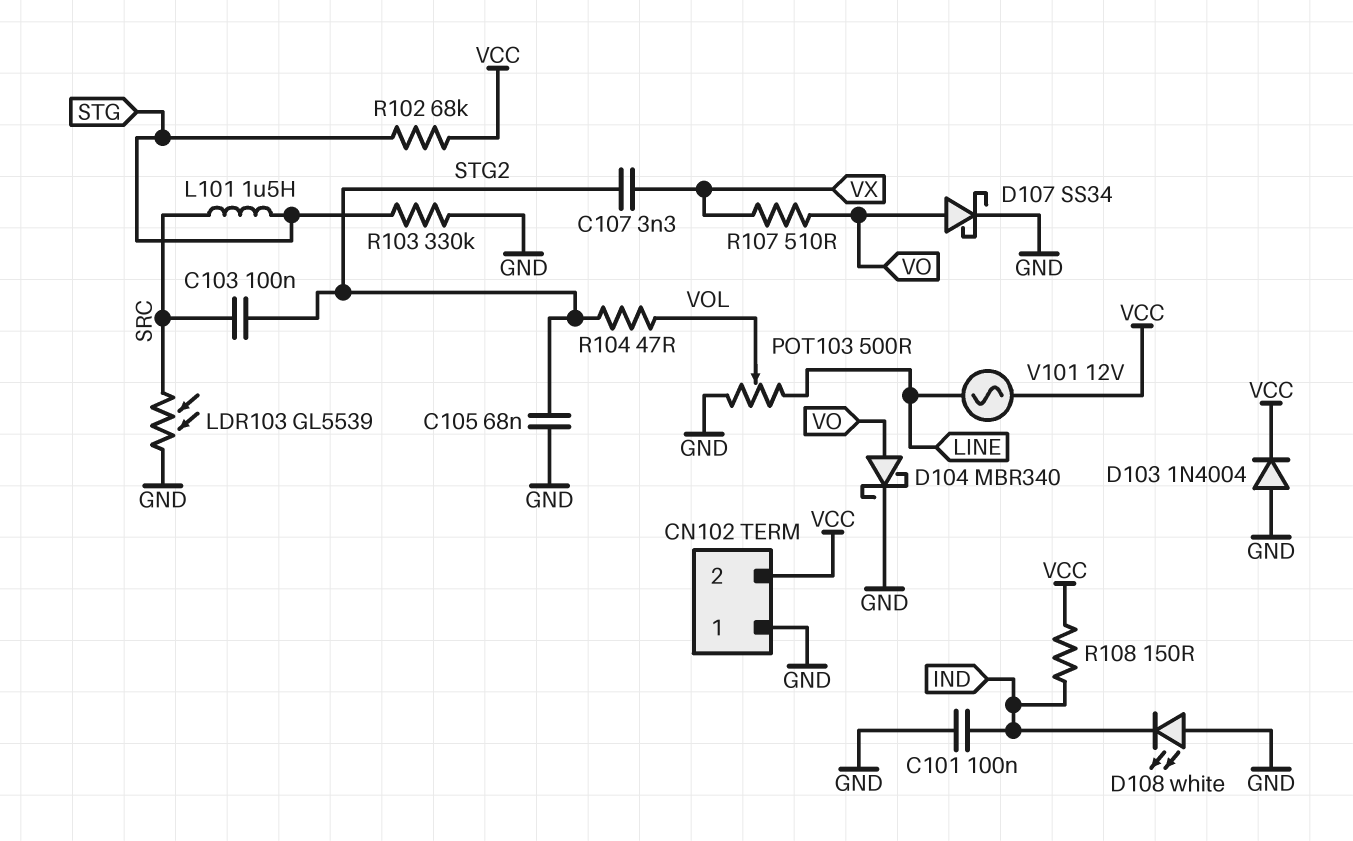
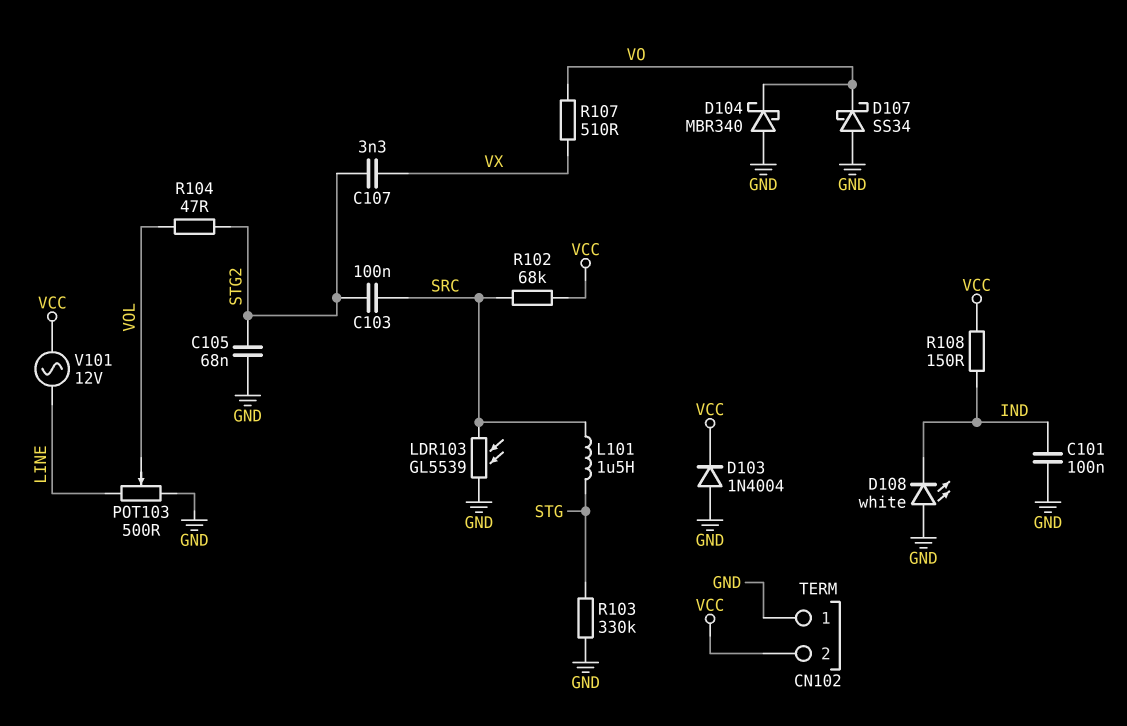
D104: schottky MBR340 (A VO, K GND) -> schottky MBR340 (A GND, K VO)
D107: schottky SS34 (A VO, K GND) -> schottky SS34 (A GND, K VO)
R102: 68k (STG, VCC) -> 68k (SRC, VCC)

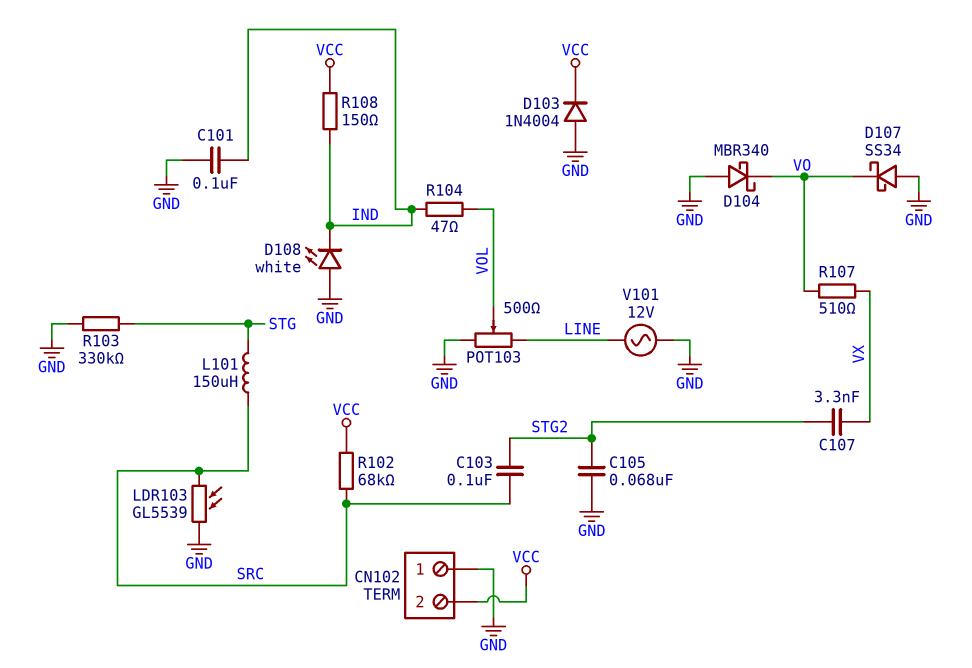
L101: 1.5uH (SRC, STG) -> 150uH (SRC, STG)
R104: 47 (STG2, VOL) -> 47 (IND, VOL)
V101: AC 12V (LINE, VCC) -> AC 12V (GND, LINE)

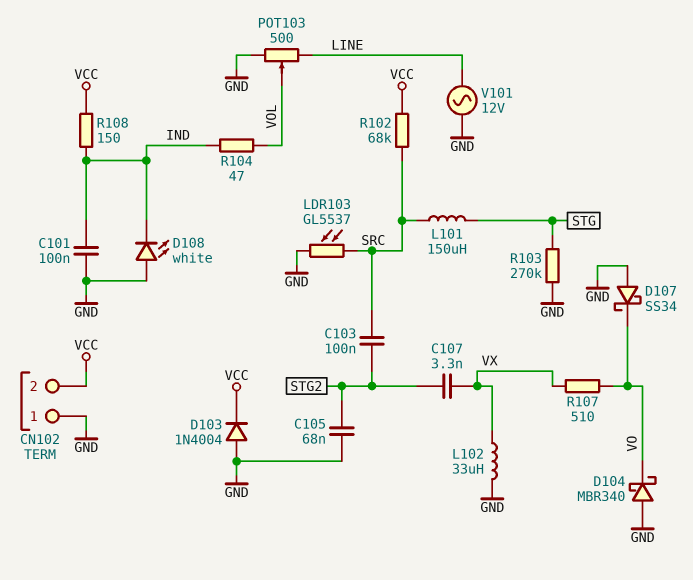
L102: none -> 33uH (GND, VX)
LDR103: GL5539 (GND, SRC) -> GL5537 (GND, SRC)
R103: 330k (GND, STG) -> 270k (GND, STG)

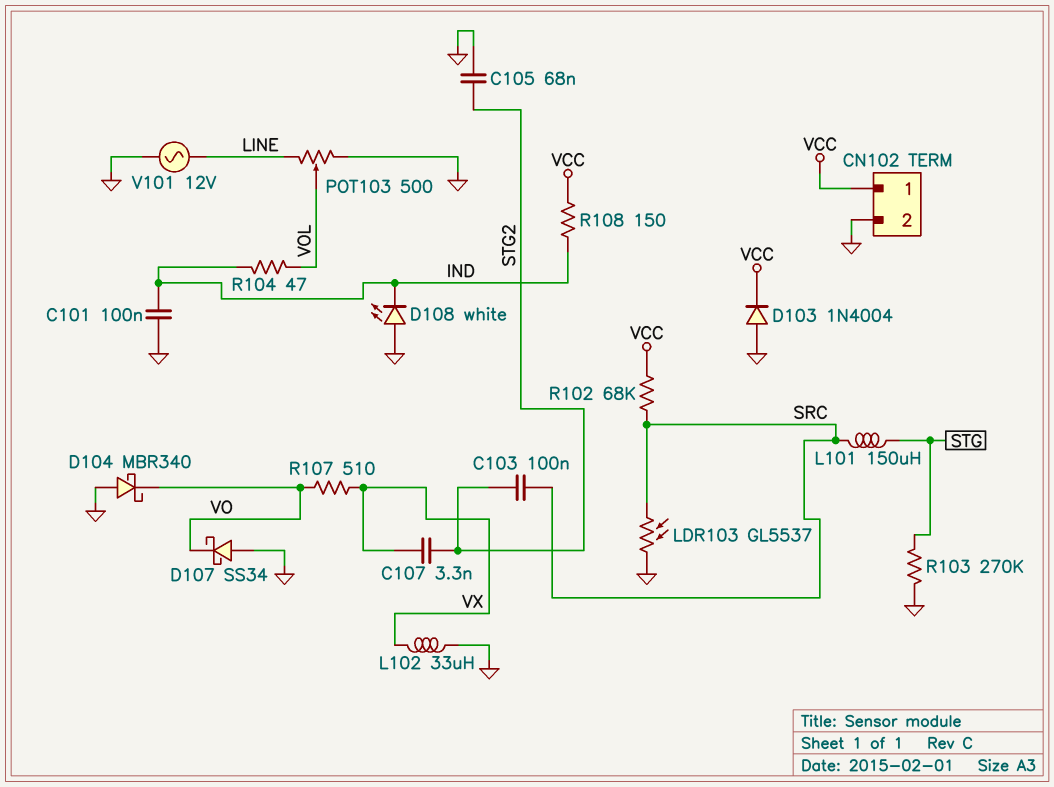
CN102 pin 1: GND -> VCC
CN102 pin 2: VCC -> GND

